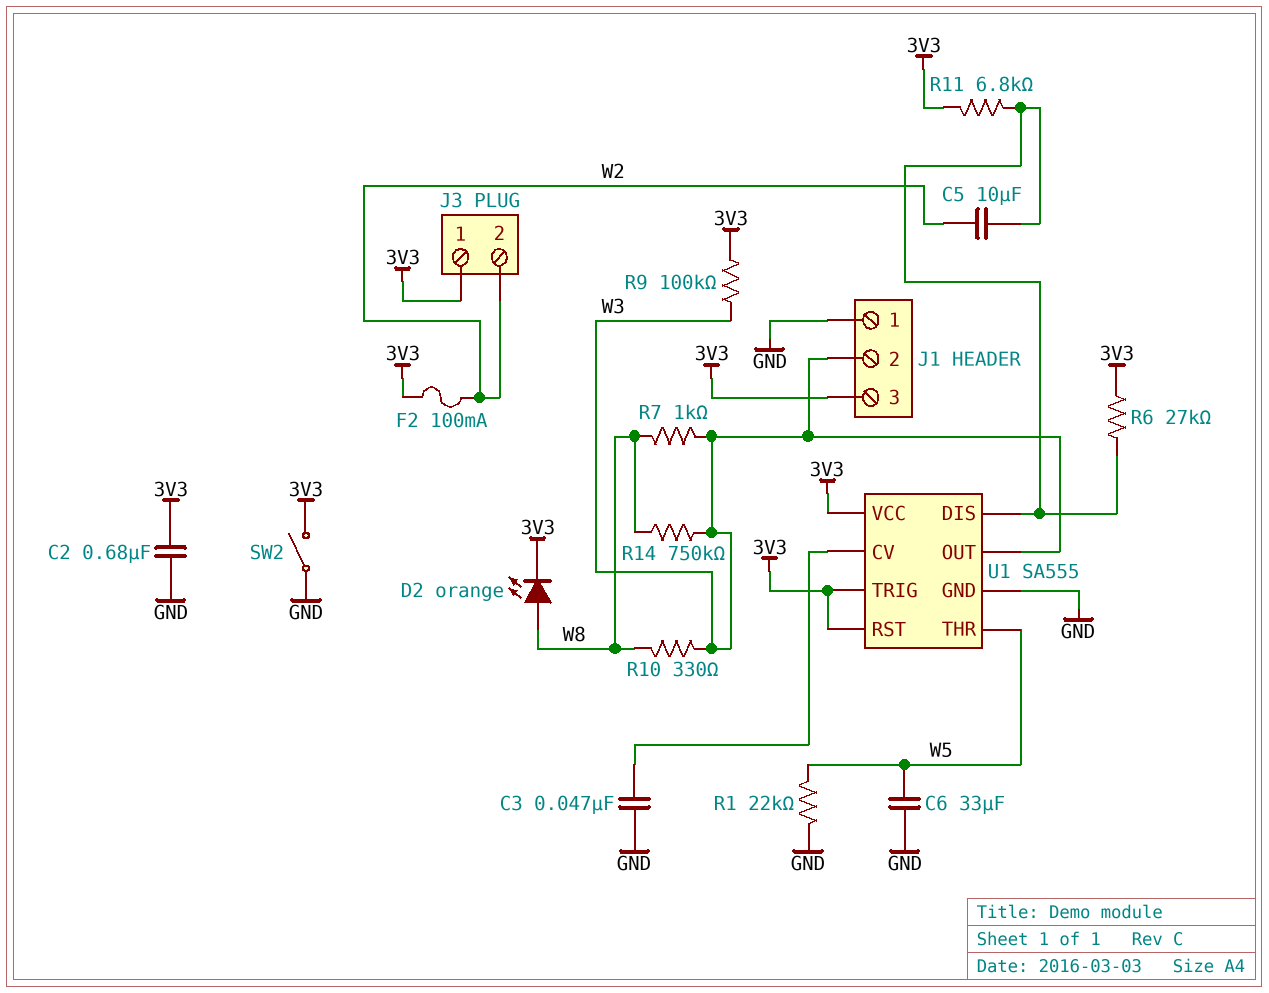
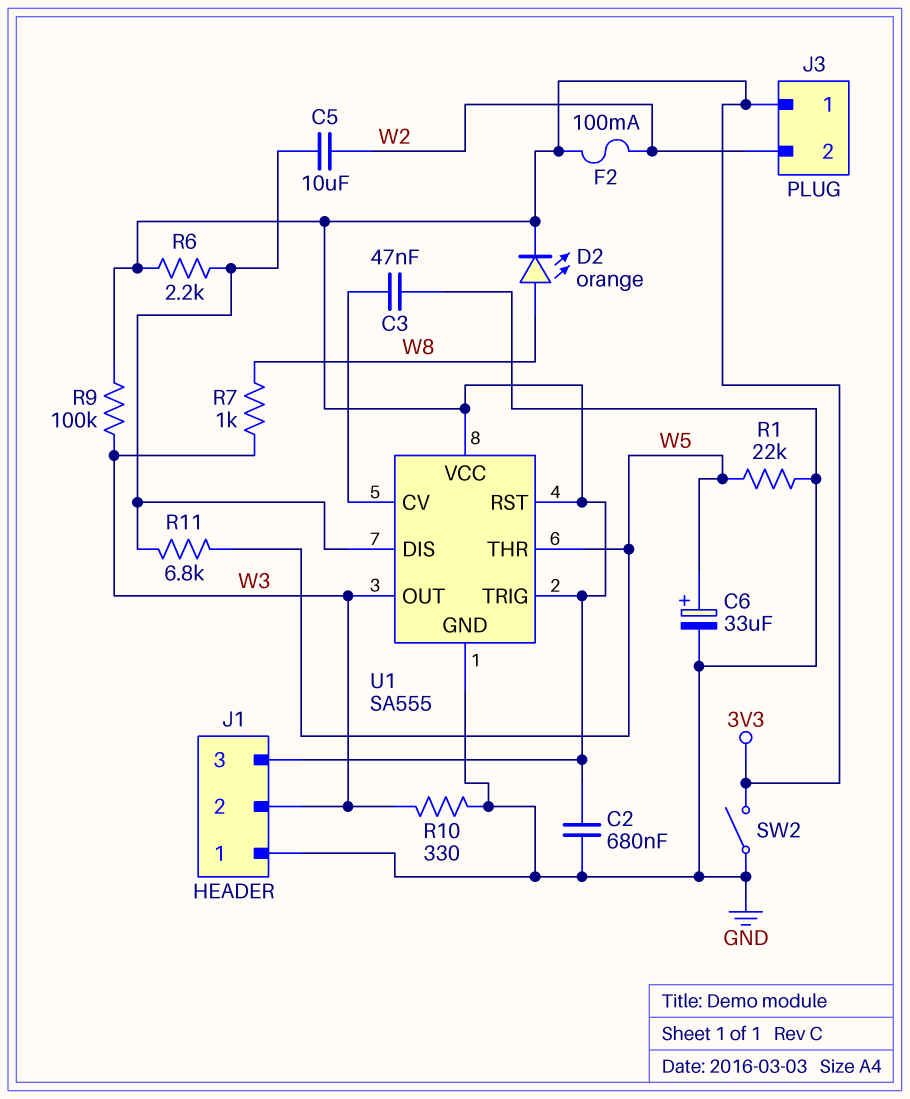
C6: 33uF (GND, W5) -> 33uF (plus W5, minus GND)
R6: 27k (3V3, U1/DIS) -> 2.2k (3V3, U1/DIS)
R10: 330 (W3, W8) -> 330 (GND, W3)
R11: 6.8k (3V3, U1/DIS) -> 6.8k (U1/DIS, W5)
R14: 750k (W3, W8) -> none

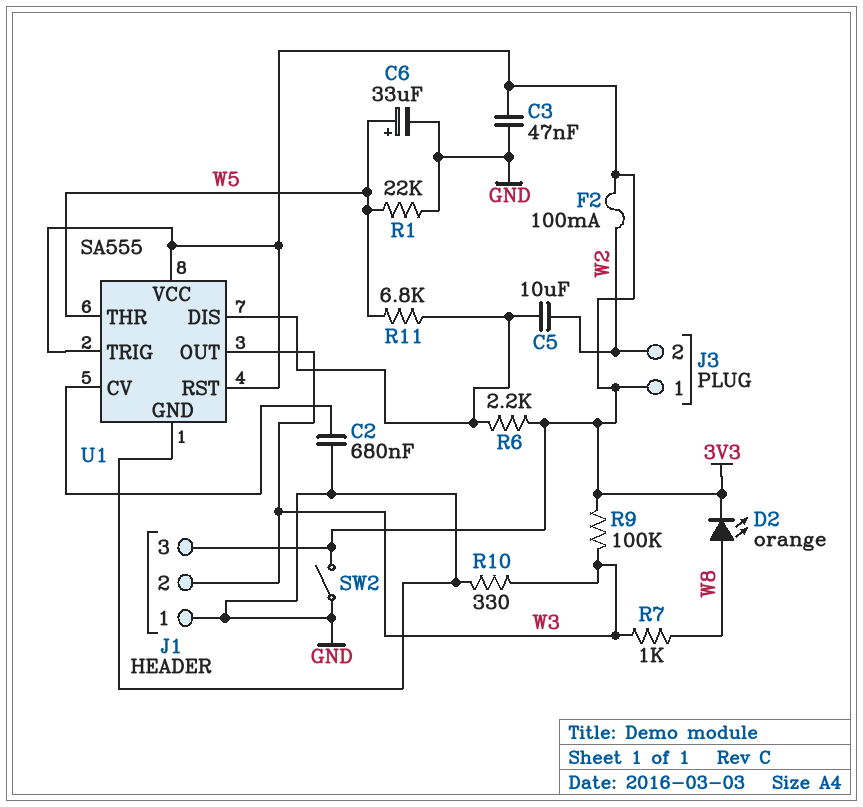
C2: 680nF (3V3, GND) -> 680nF (GND, U1/CV)
C3: 47nF (GND, U1/CV) -> 47nF (3V3, GND)

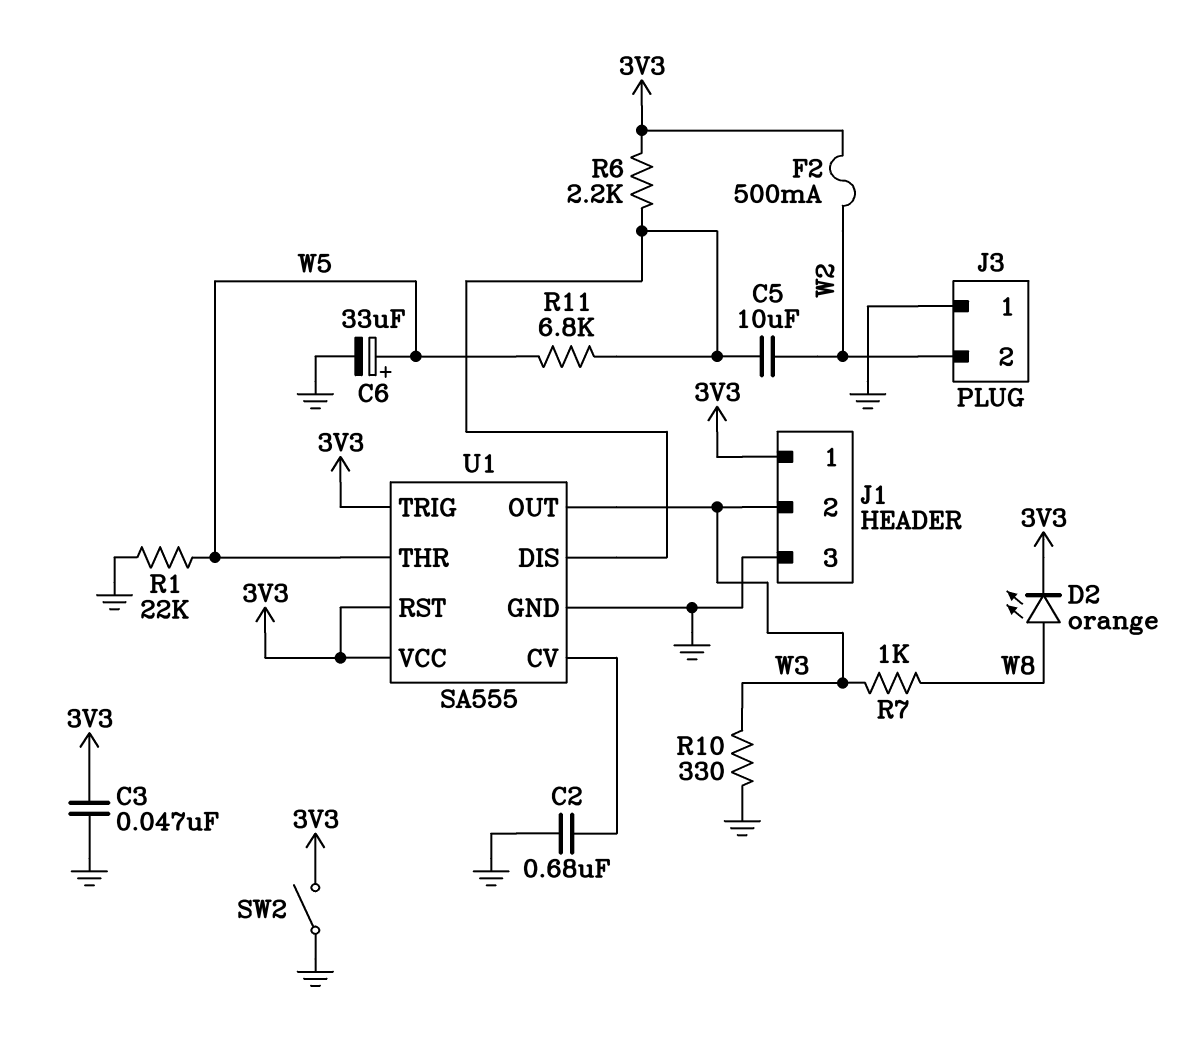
F2: 100mA (3V3, W2) -> 500mA (3V3, W2)
J1 pin 1: GND -> 3V3
J1 pin 3: 3V3 -> GND
J3 pin 1: 3V3 -> GND
R9: 100k (3V3, W3) -> none

